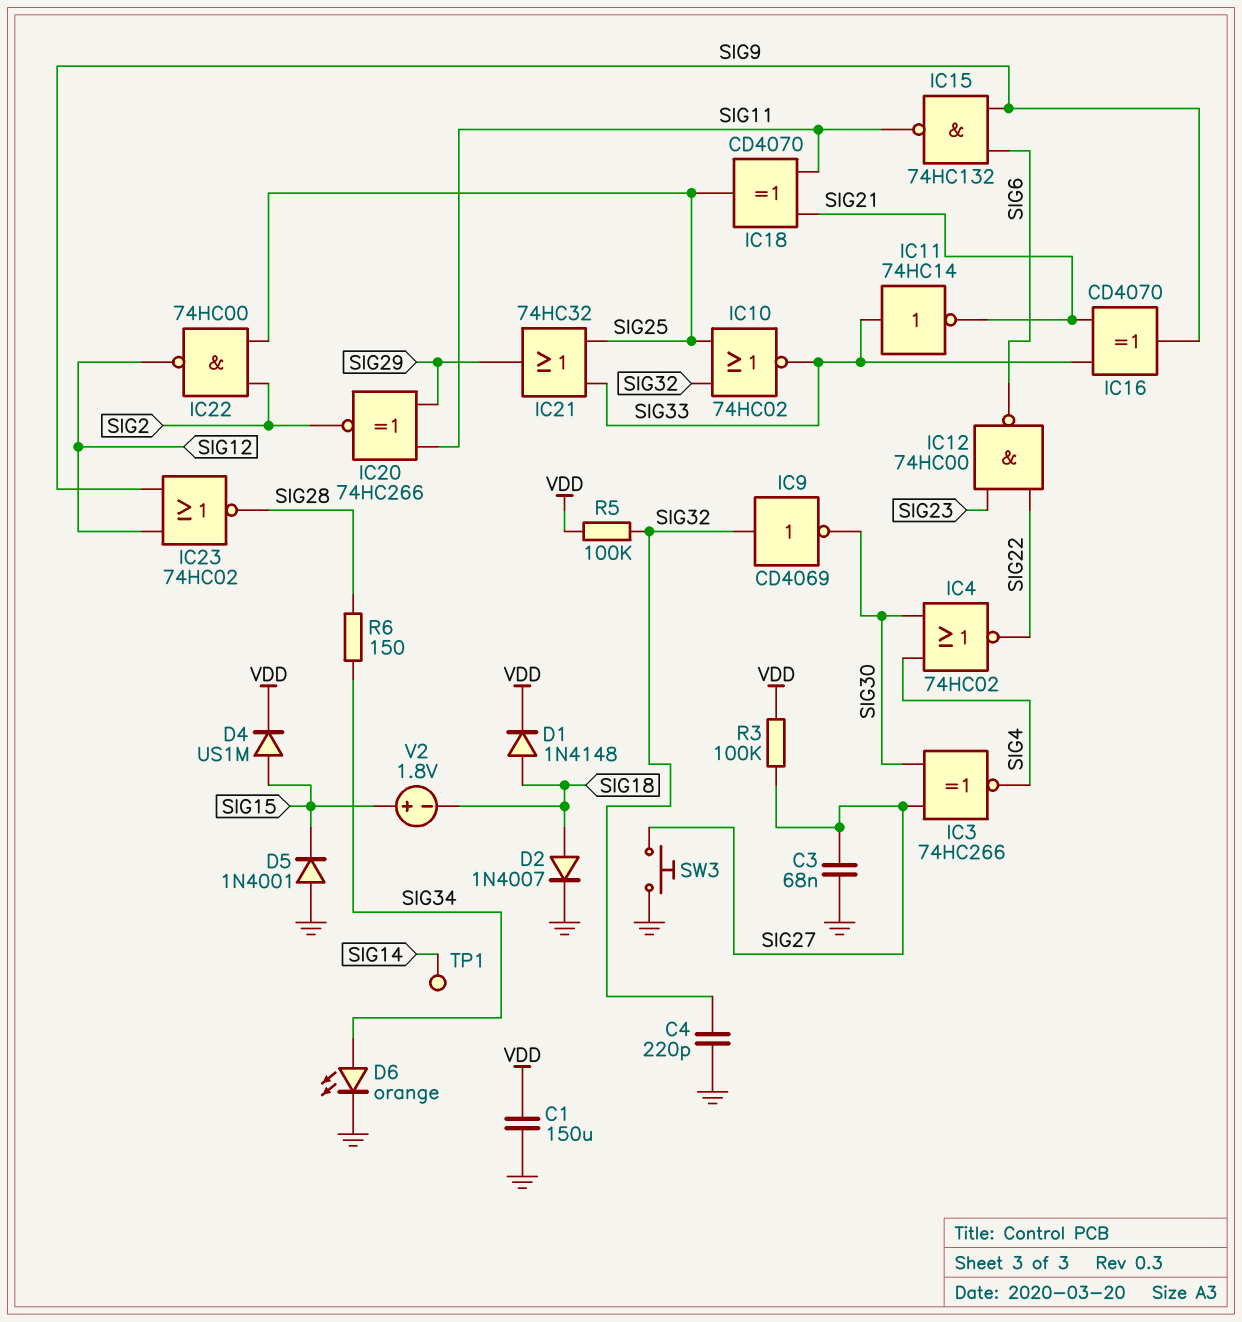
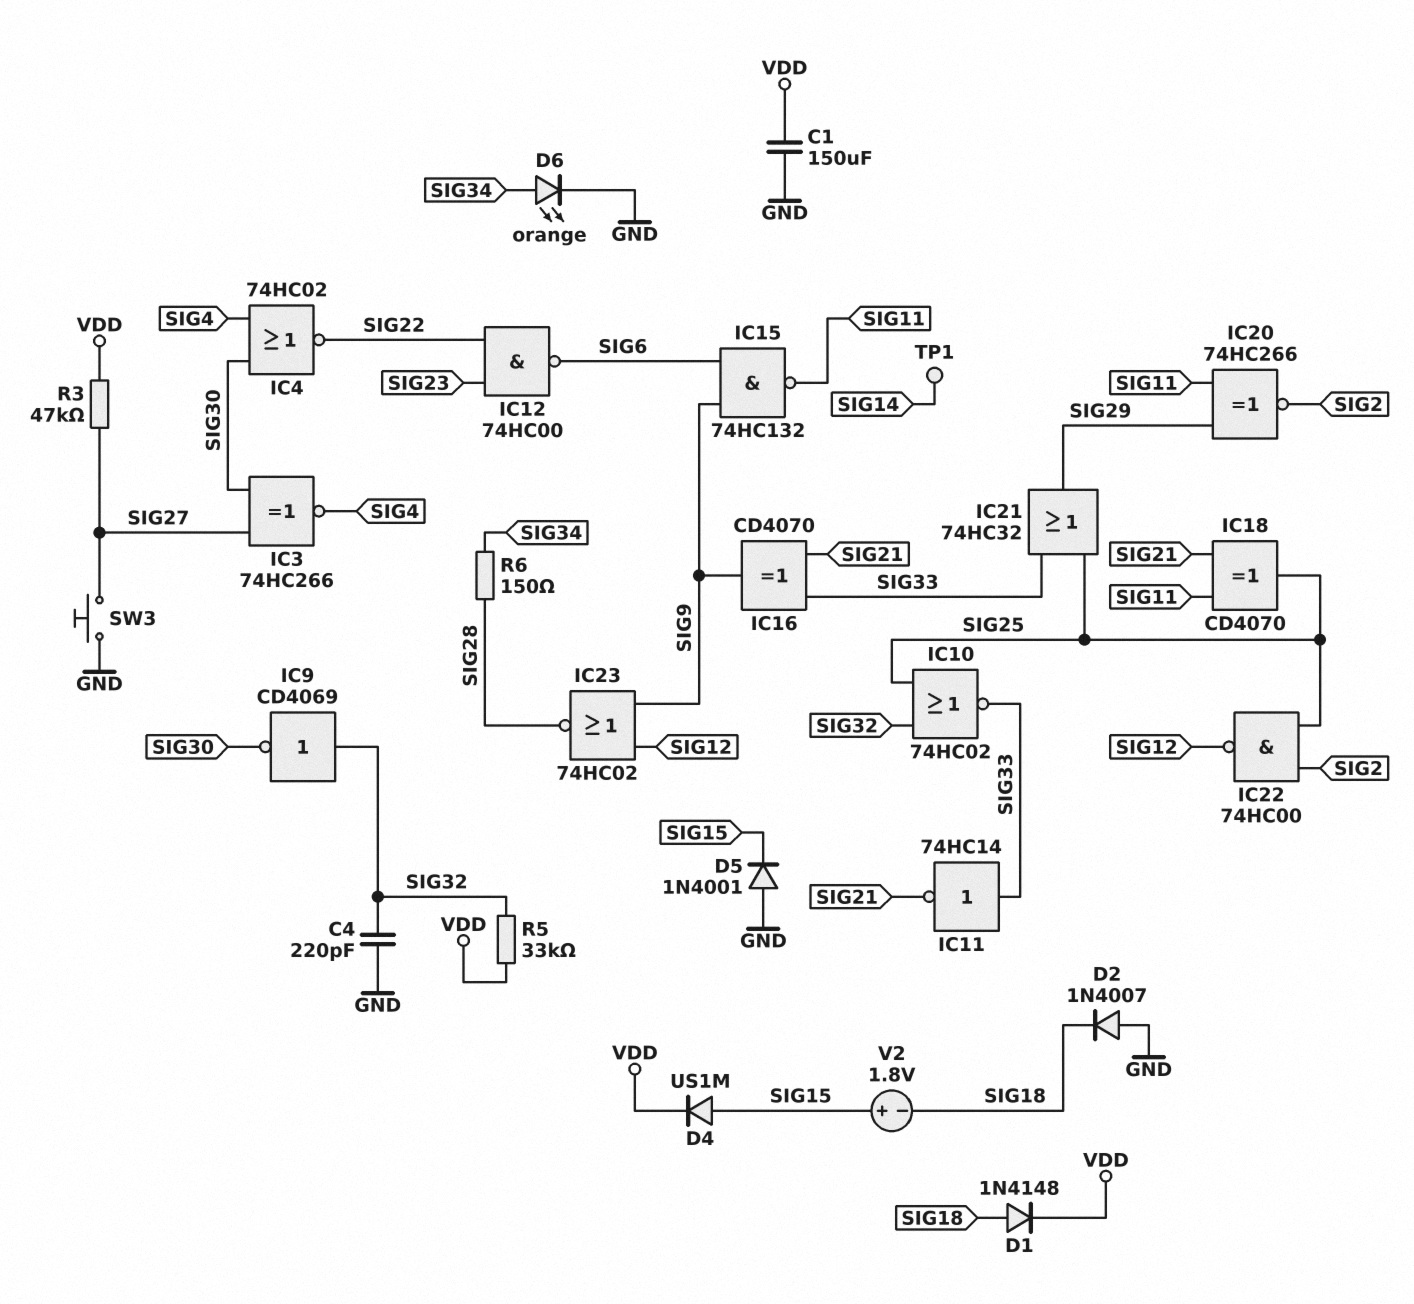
C3: 68nF (GND, SIG27) -> none
D2: diode 1N4007 (A SIG18, K GND) -> diode 1N4007 (A GND, K SIG18)
R3: 100k (SIG27, VDD) -> 47k (SIG27, VDD)
R5: 100k (SIG32, VDD) -> 33k (SIG32, VDD)

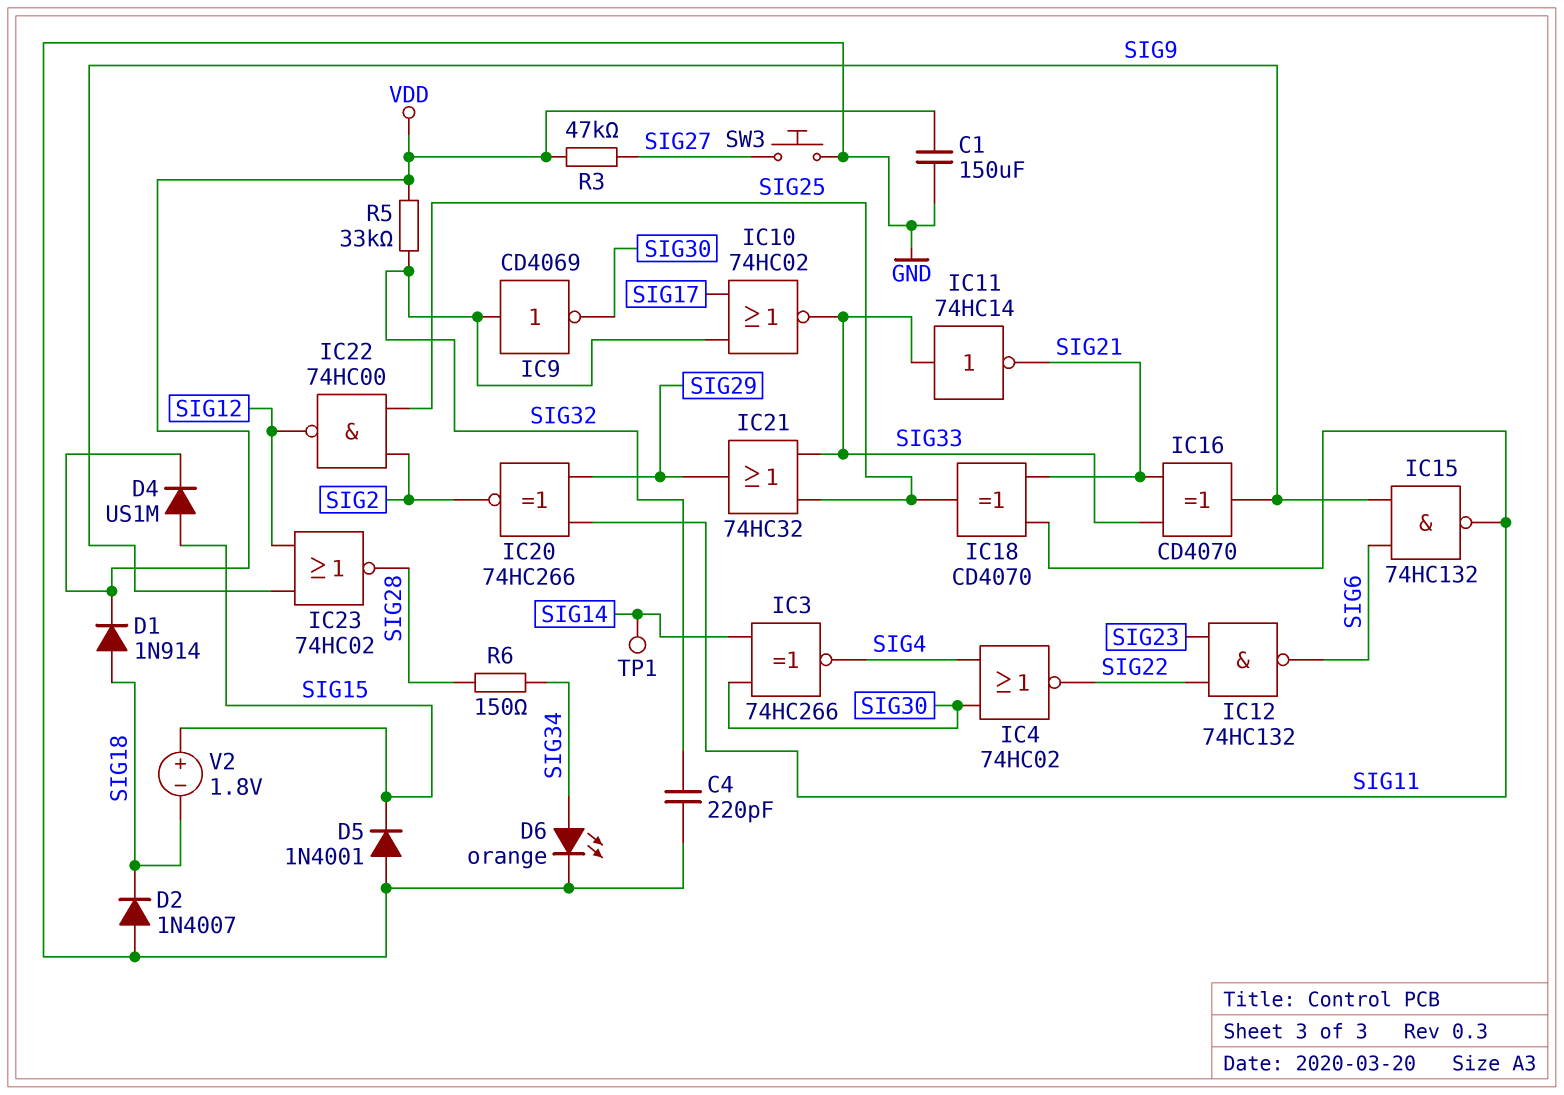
D1: diode 1N4148 (A SIG18, K VDD) -> diode 1N914 (A SIG18, K VDD)
IC3: XNOR 74HC266 (in SIG27, in SIG30, out SIG4) -> XNOR 74HC266 (in SIG14, in SIG30, out SIG4)
IC10: NOR 74HC02 (in SIG25, in SIG32, out SIG33) -> NOR 74HC02 (in SIG17, in SIG32, out SIG33)
IC12: NAND 74HC00 (in SIG22, in SIG23, out SIG6) -> NAND 74HC132 (in SIG22, in SIG23, out SIG6)

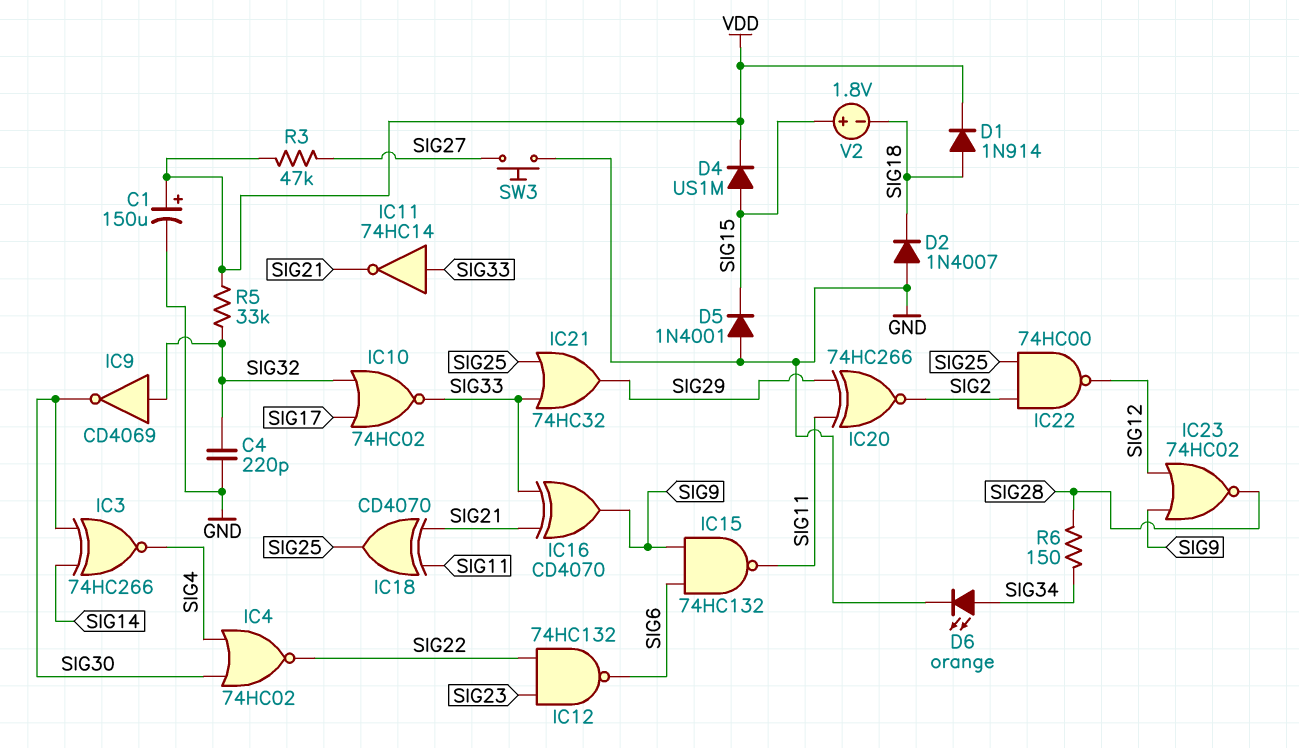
C1: 150uF (GND, VDD) -> 150uF (plus VDD, minus GND)
TP1: test point (SIG14) -> none

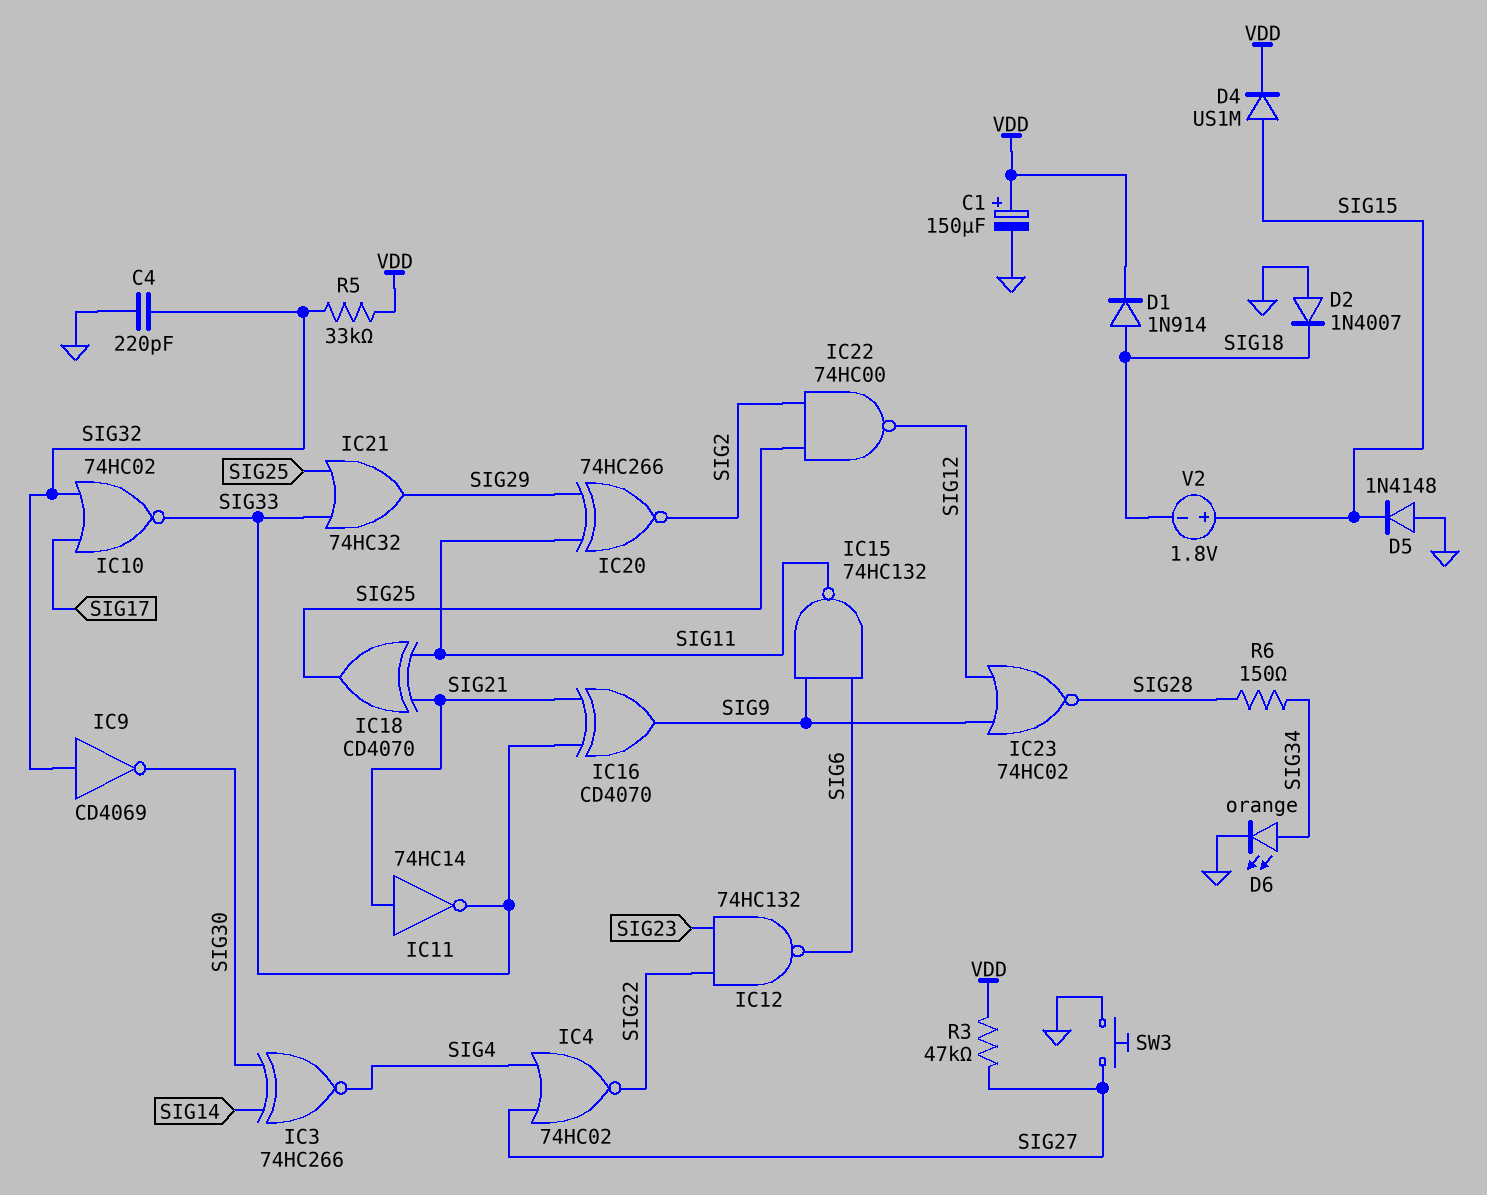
D5: diode 1N4001 (A GND, K SIG15) -> diode 1N4148 (A GND, K SIG15)
IC4: NOR 74HC02 (in SIG4, in SIG30, out SIG22) -> NOR 74HC02 (in SIG4, in SIG27, out SIG22)
IC11: NOT 74HC14 (in SIG33, out SIG21) -> NOT 74HC14 (in SIG21, out SIG33)

